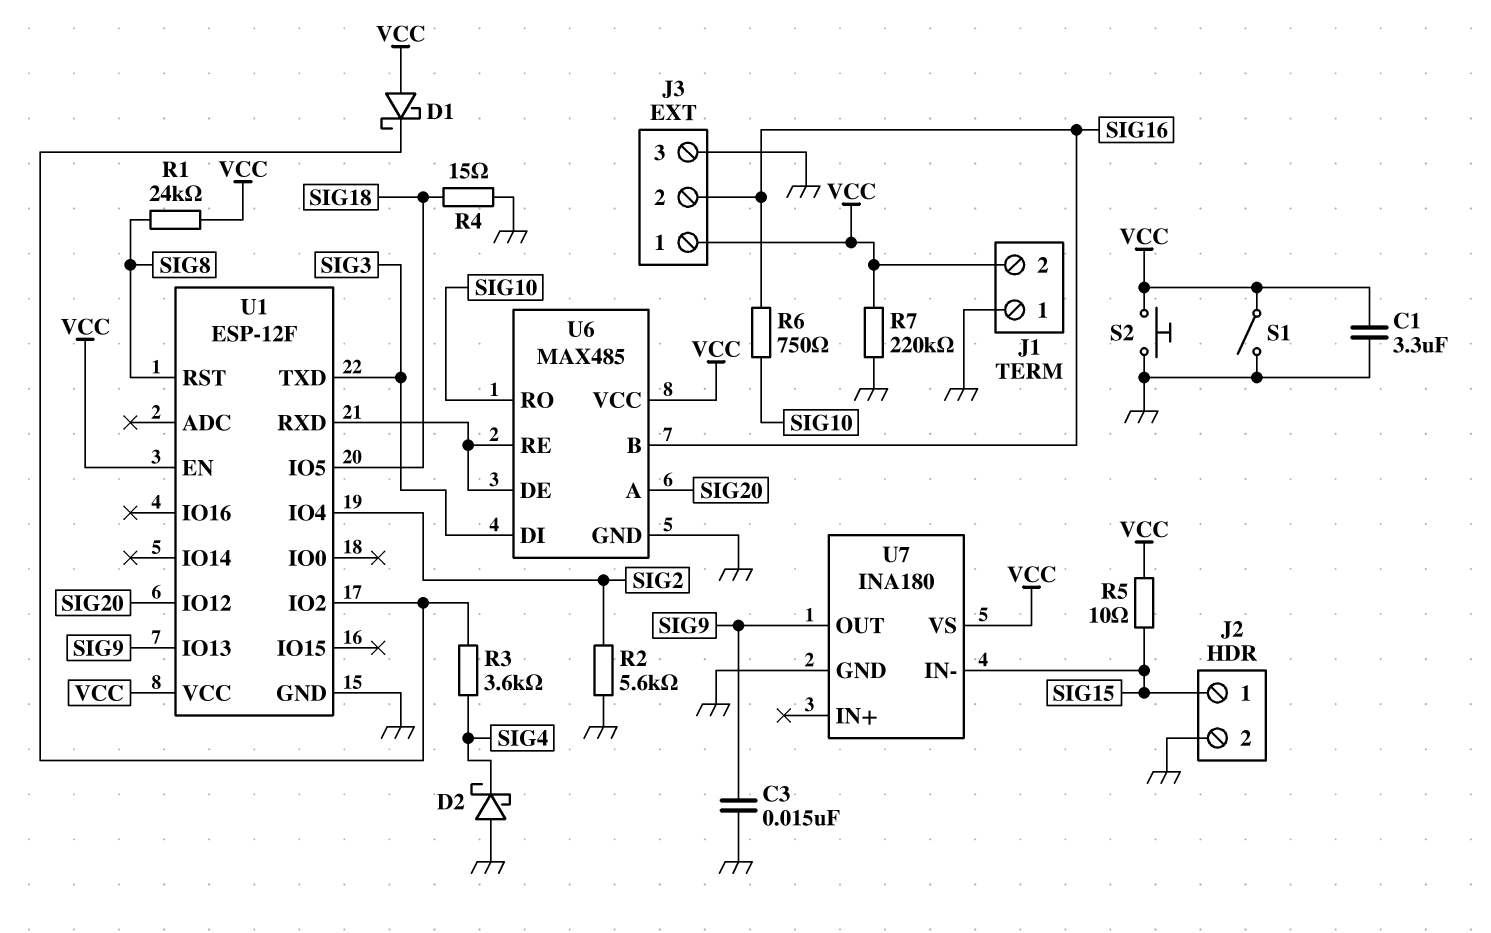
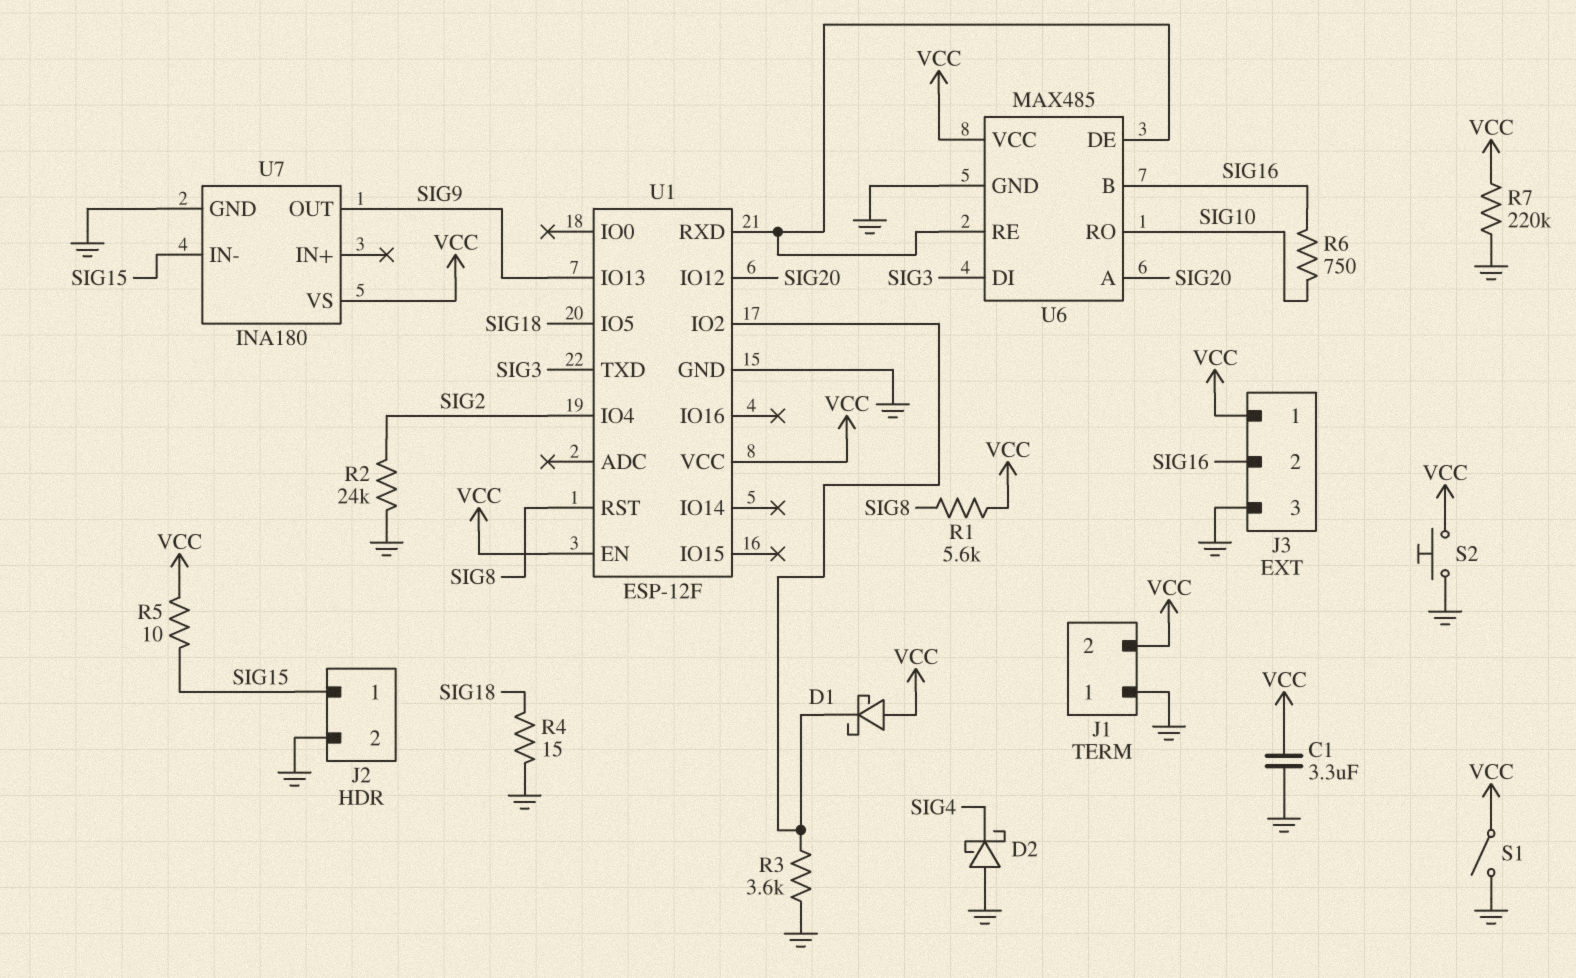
C3: 15nF (GND, SIG9) -> none
R1: 24k (SIG8, VCC) -> 5.6k (SIG8, VCC)
R2: 5.6k (GND, SIG2) -> 24k (GND, SIG2)
R3: 3.6k (SIG4, U1/IO2) -> 3.6k (GND, U1/IO2)

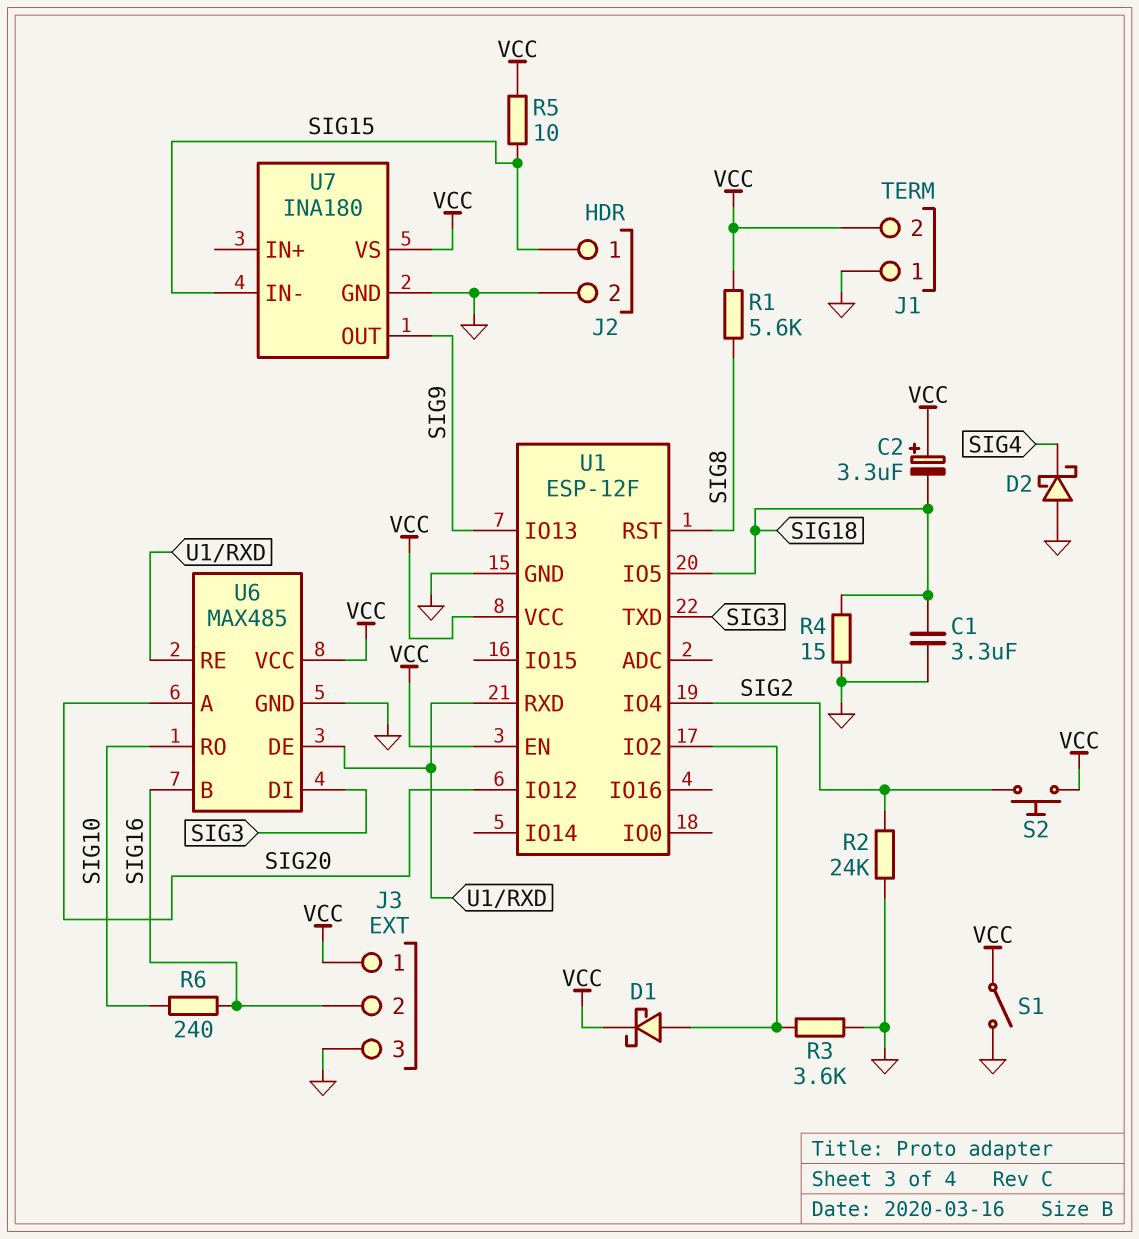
C1: 3.3uF (GND, VCC) -> 3.3uF (GND, SIG18)
C2: none -> 3.3uF (plus VCC, minus SIG18)
D1: schottky (A VCC, K U1/IO2) -> schottky (A U1/IO2, K VCC)
R6: 750 (SIG10, SIG16) -> 240 (SIG10, SIG16)
R7: 220k (GND, VCC) -> none
S2: button (GND, VCC) -> button (SIG2, VCC)

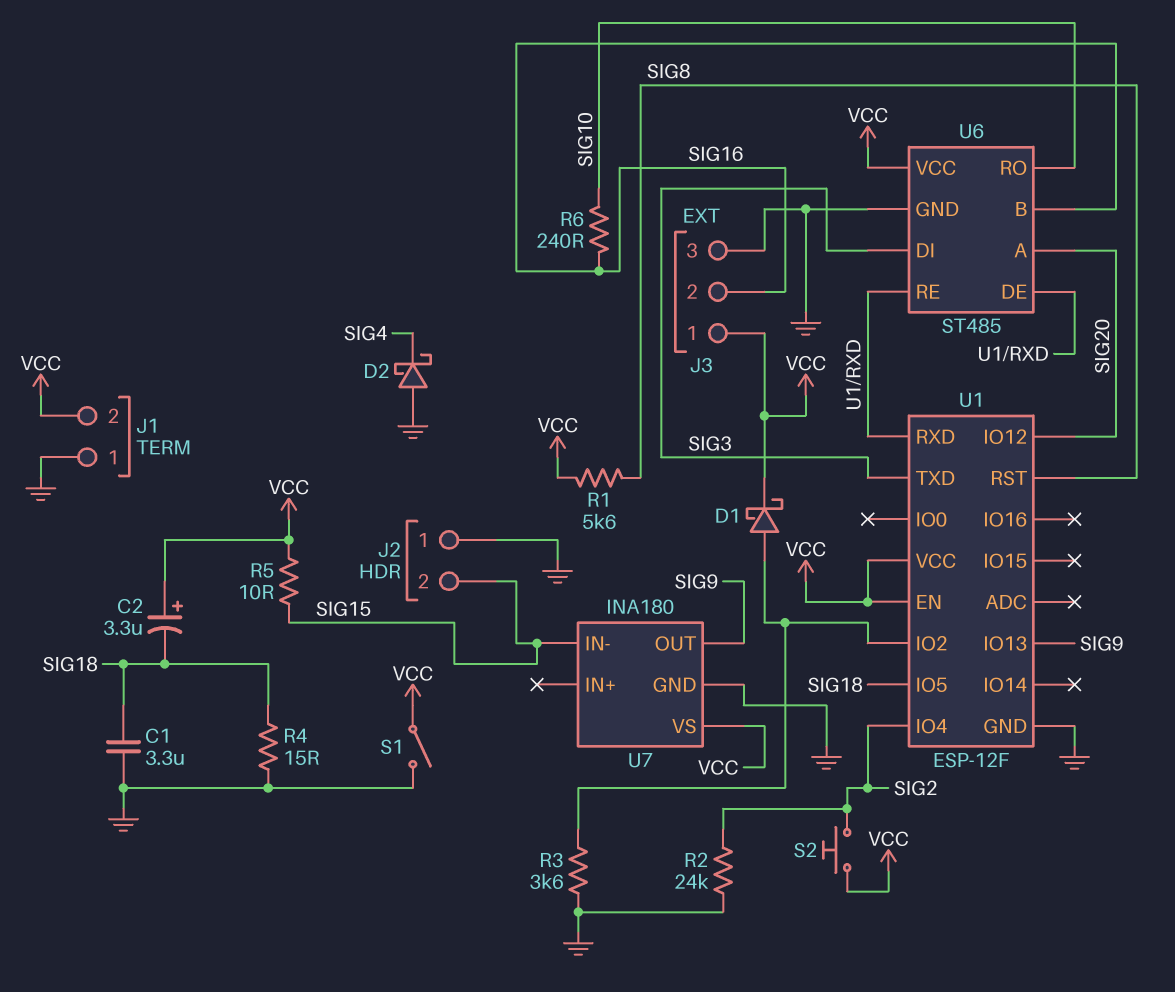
J2 pin 1: SIG15 -> GND
J2 pin 2: GND -> SIG15
U6: MAX485 -> ST485

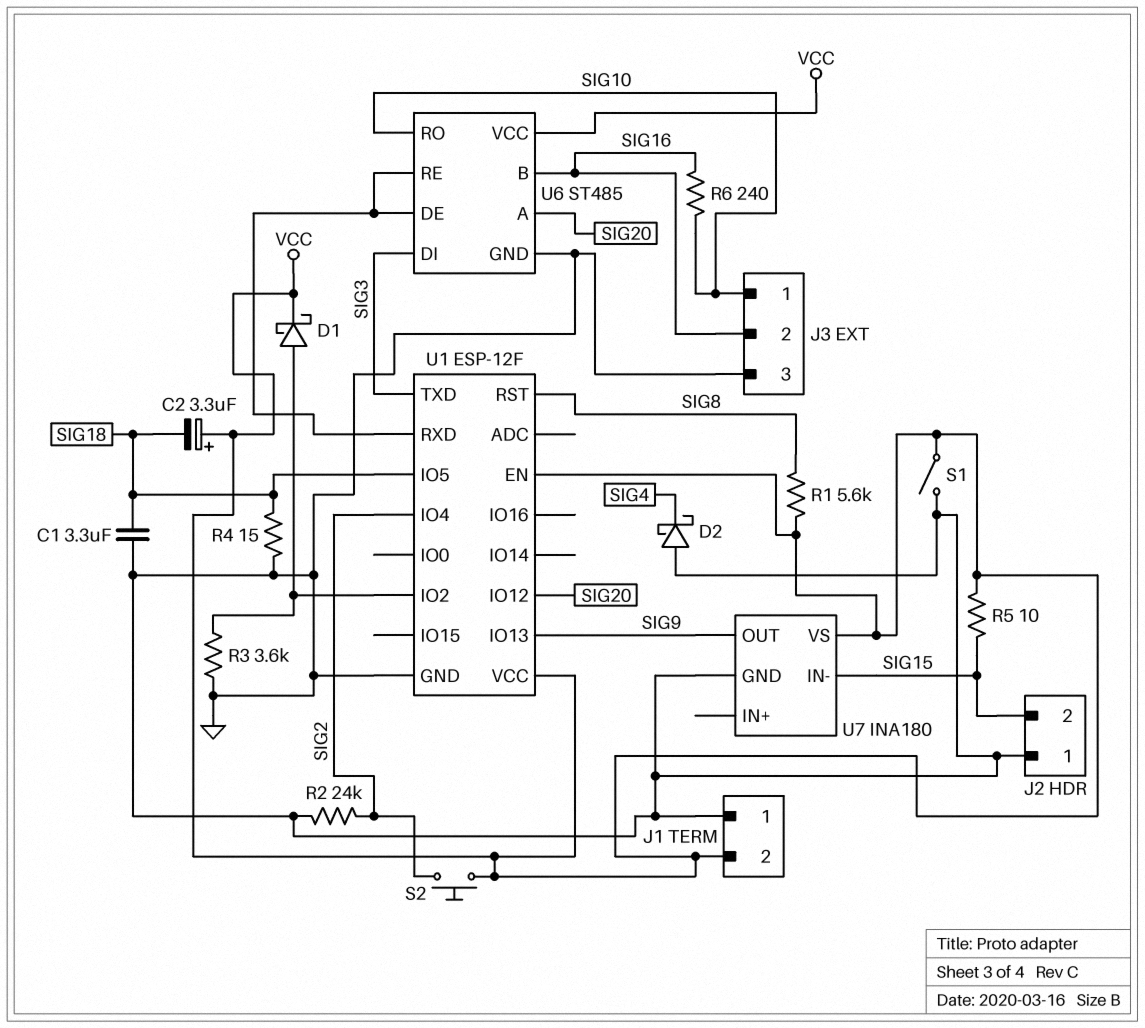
J3 pin 1: VCC -> SIG10

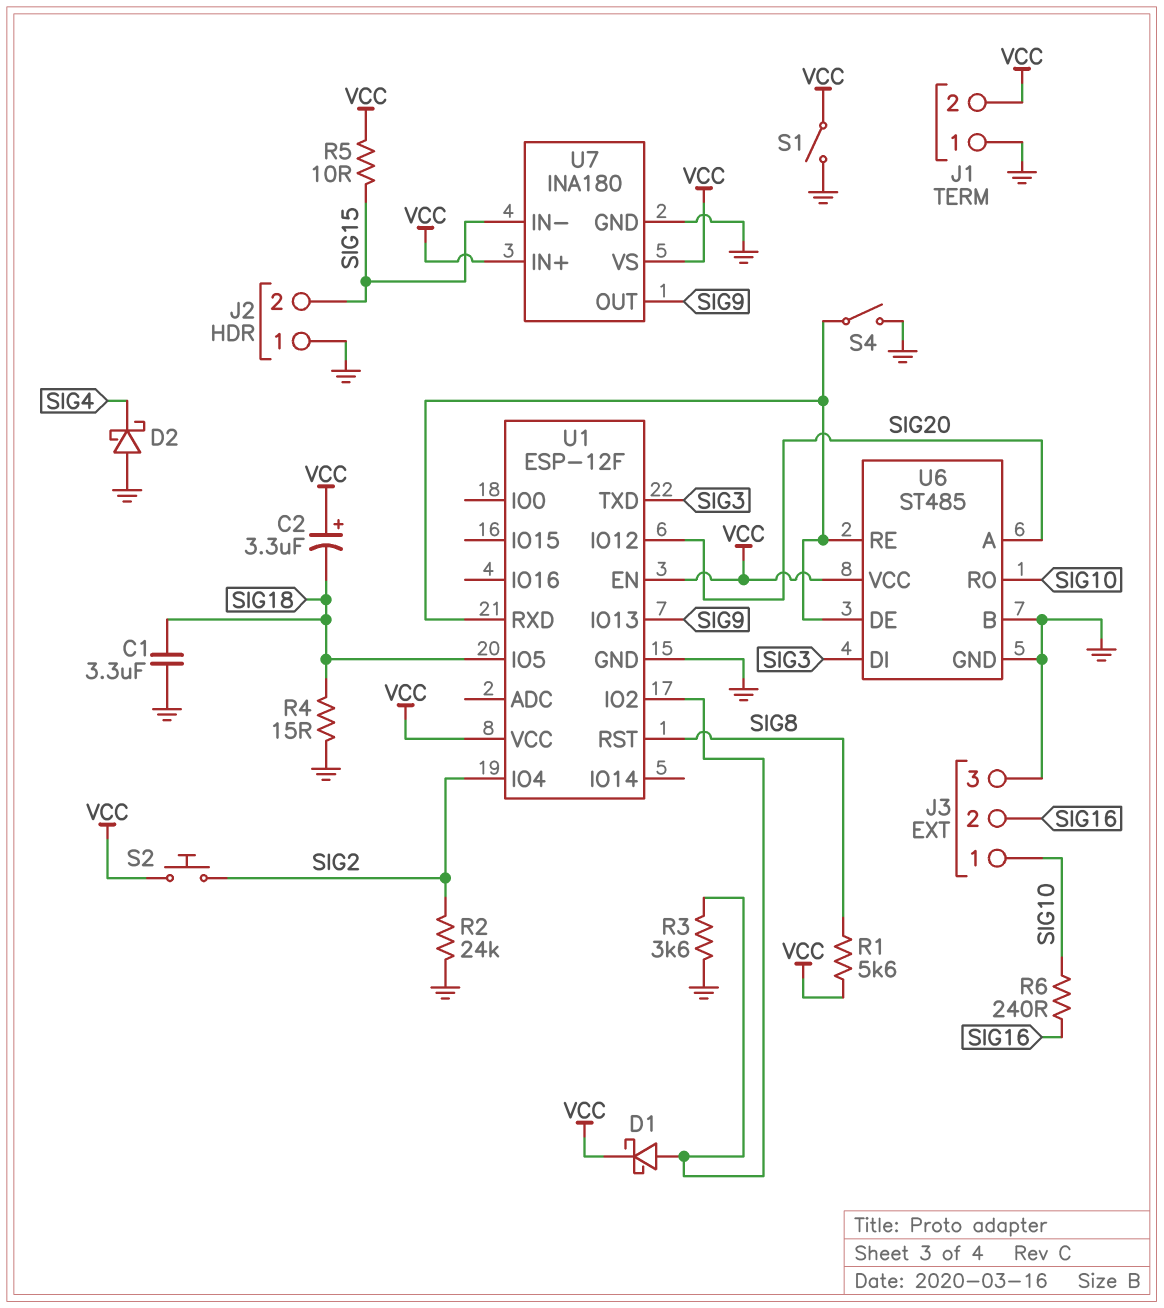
S4: none -> switch (GND, U1/RXD)
U6 pin B: SIG16 -> GND
U7 pin IN+: none -> VCC

